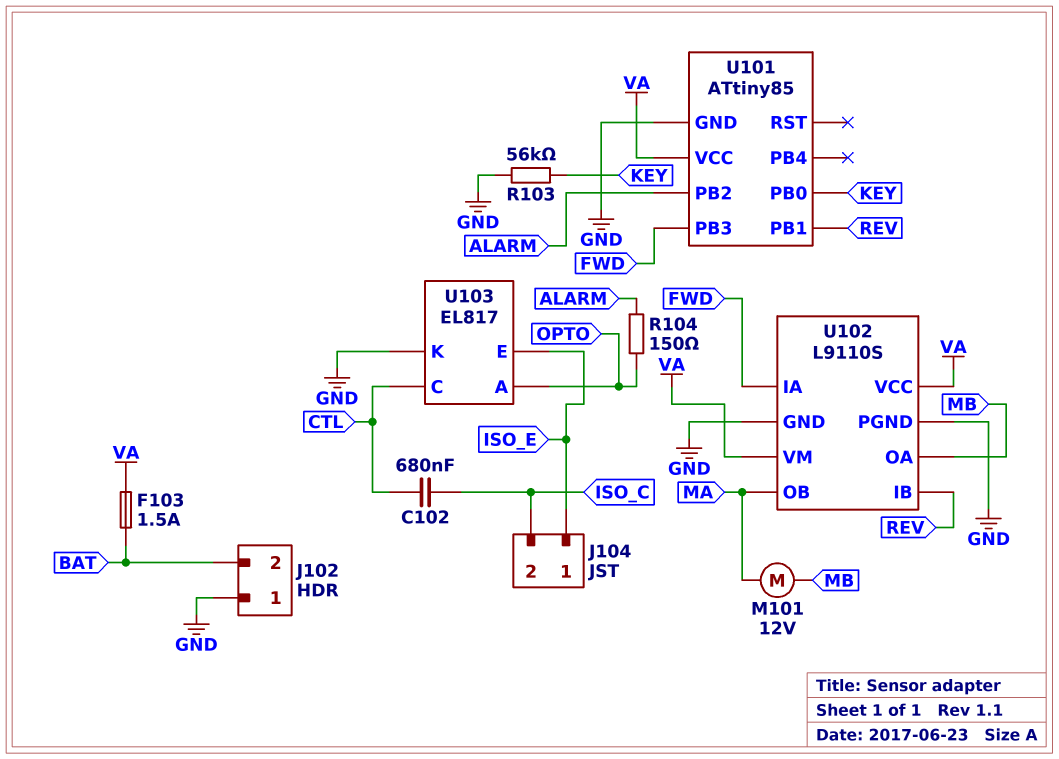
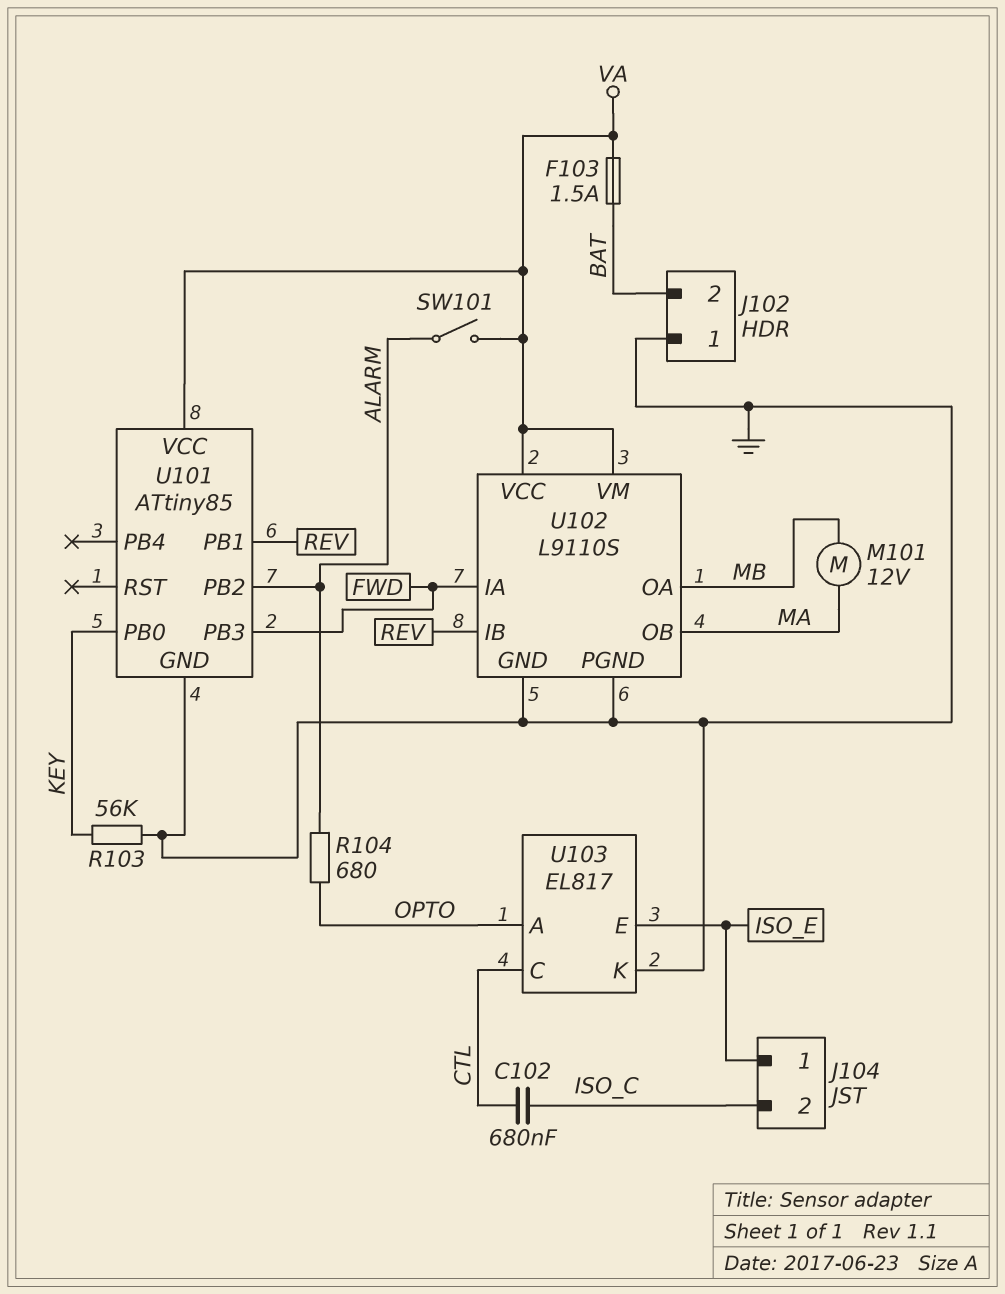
R104: 150 (ALARM, OPTO) -> 680 (ALARM, OPTO)
SW101: none -> switch (ALARM, VA)

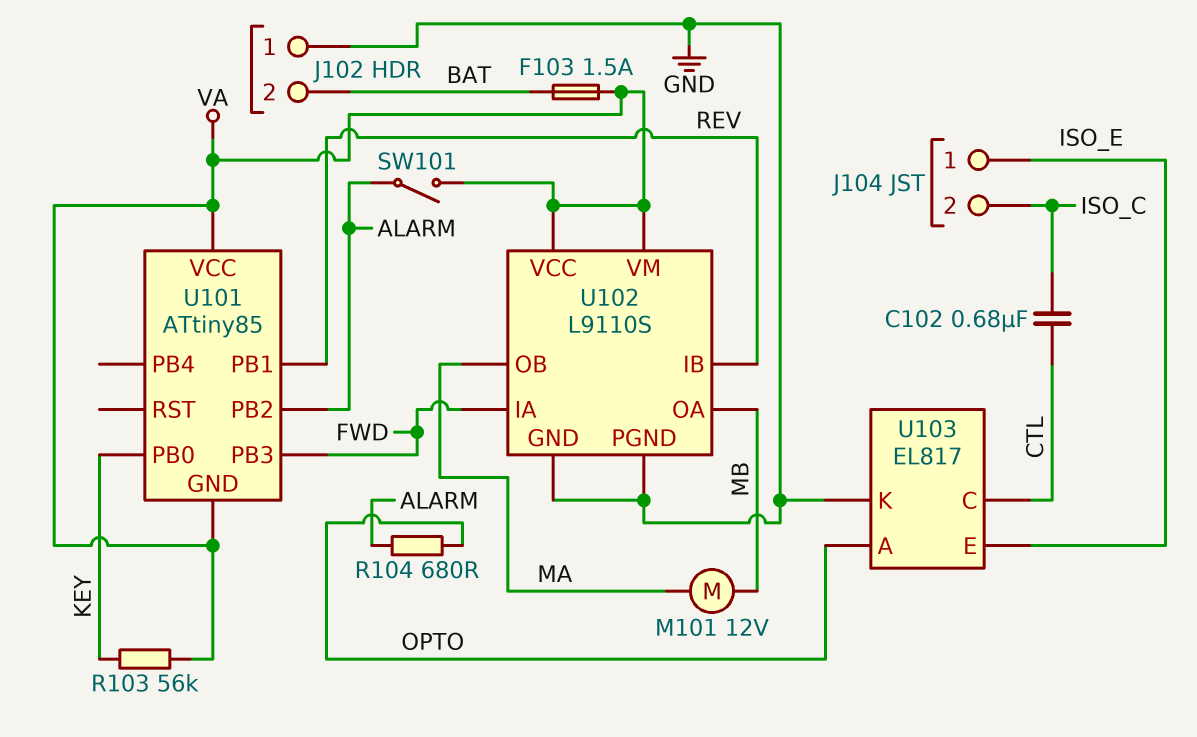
R103: 56k (GND, KEY) -> 56k (KEY, VA)
U101 pin GND: GND -> VA

